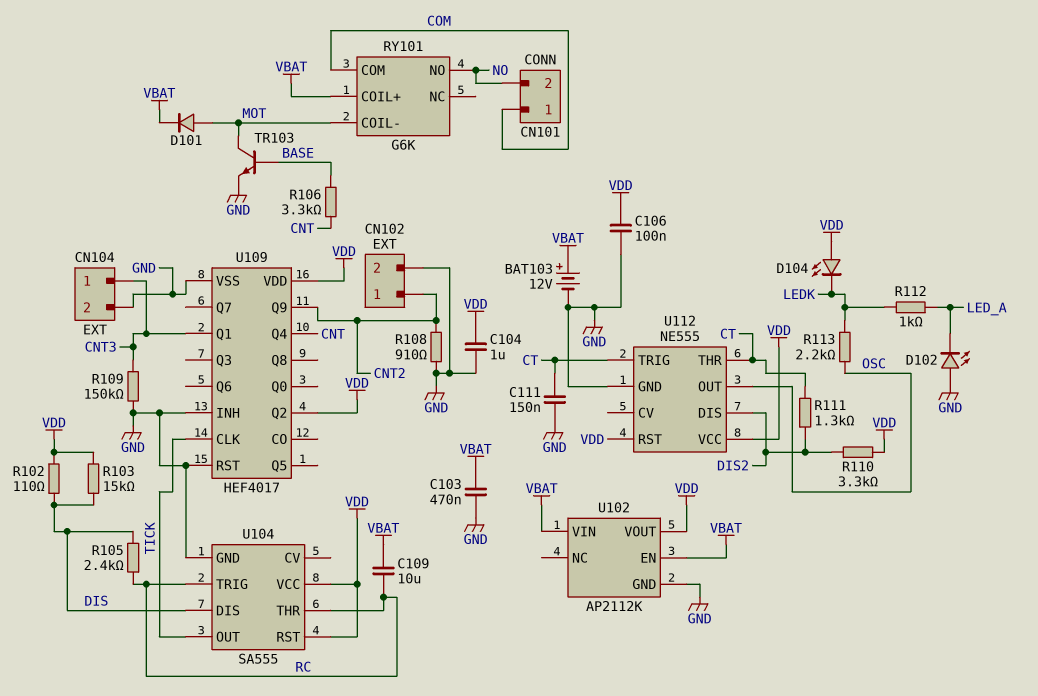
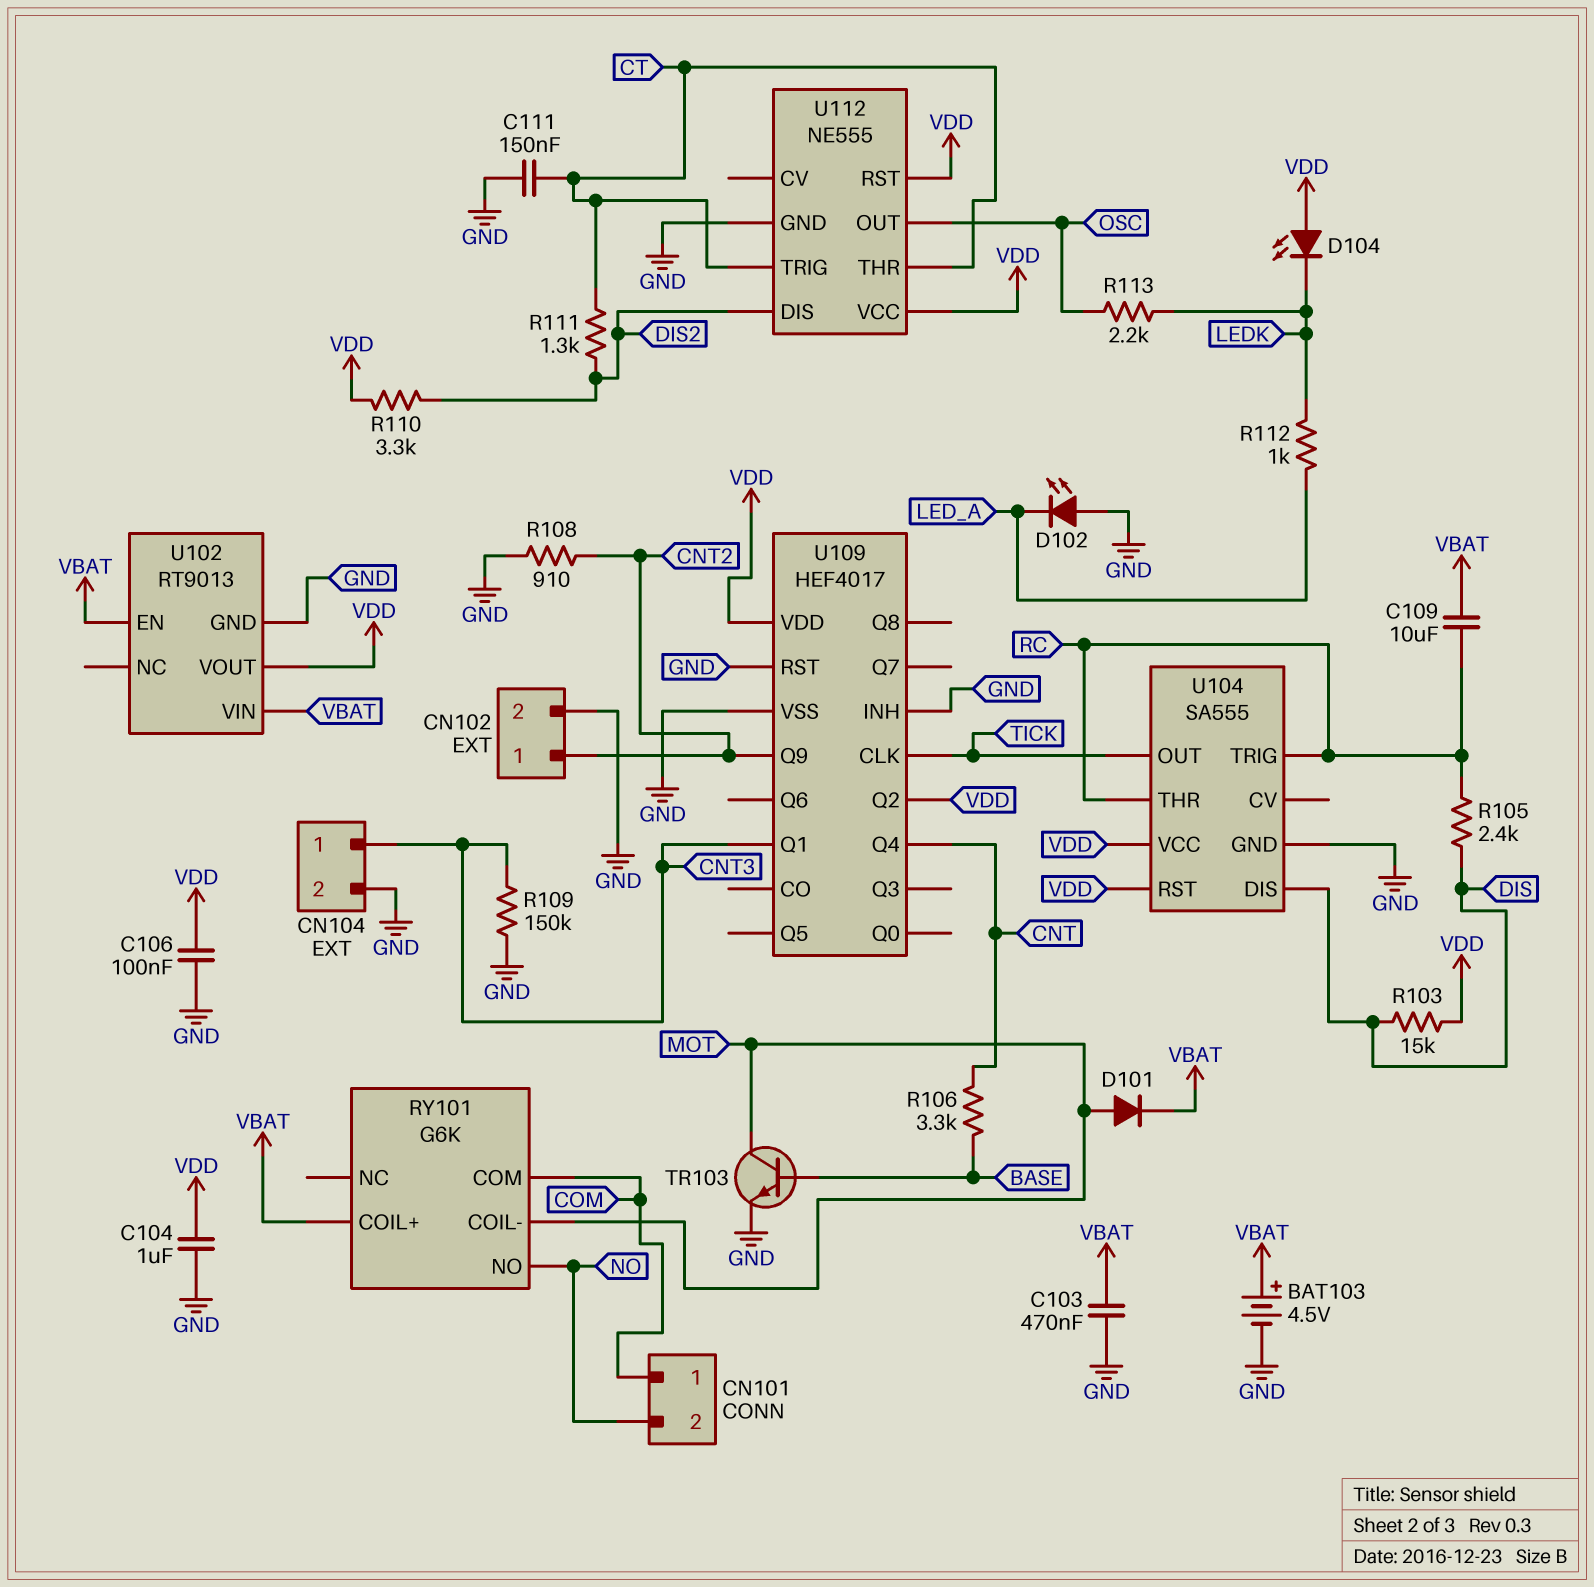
BAT103: 12V (plus VBAT, minus GND) -> 4.5V (plus VBAT, minus GND)
R102: 110 (DIS, VDD) -> none
U102: AP2112K -> RT9013

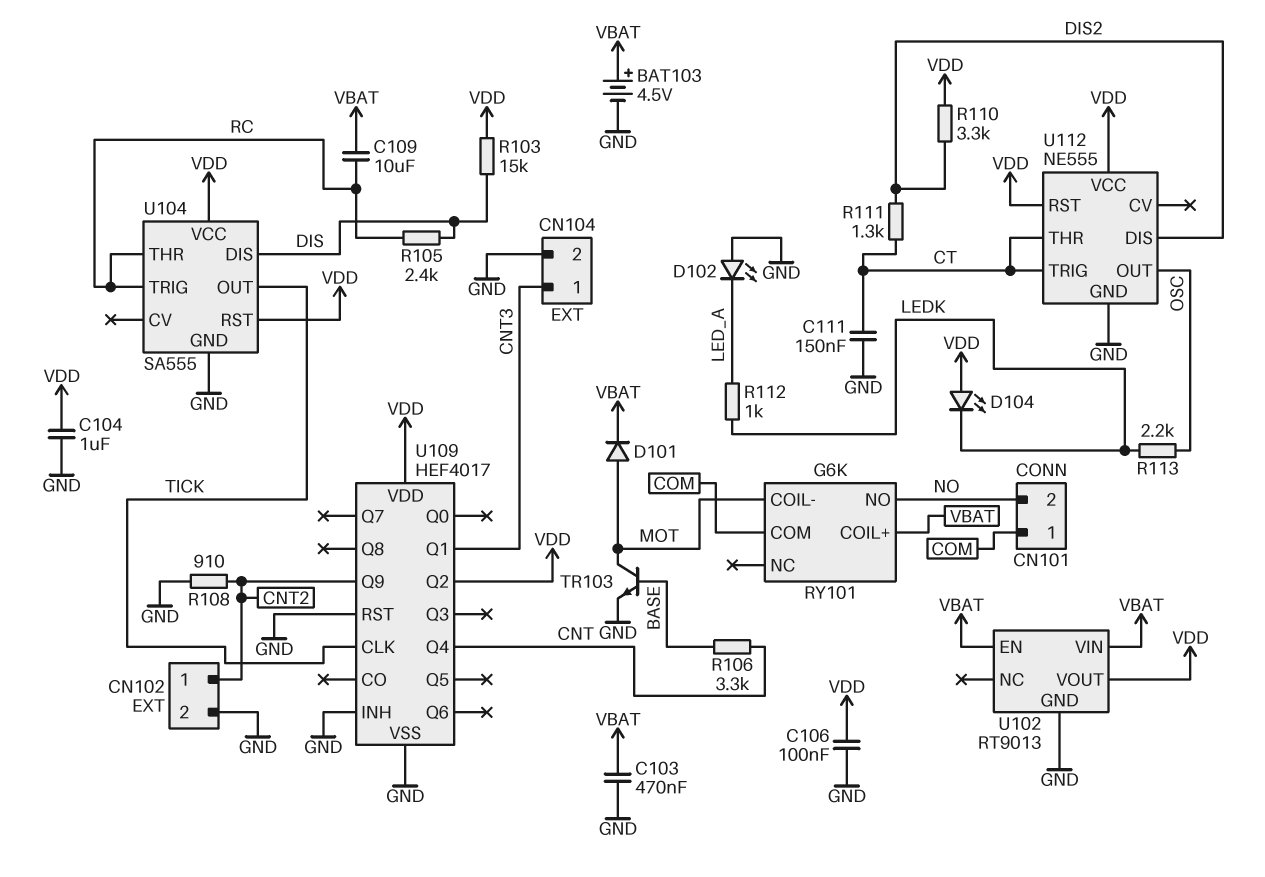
R109: 150k (CNT3, GND) -> none

